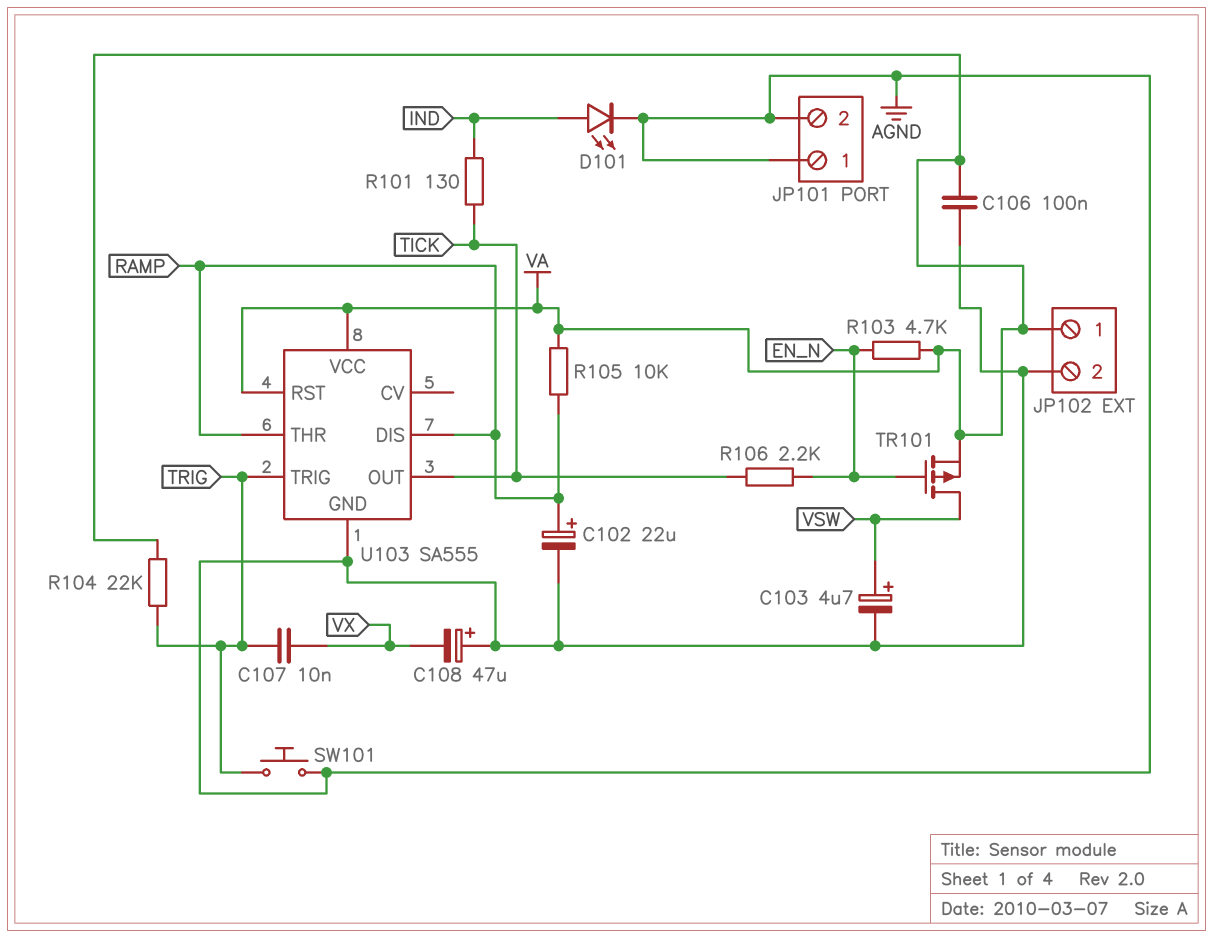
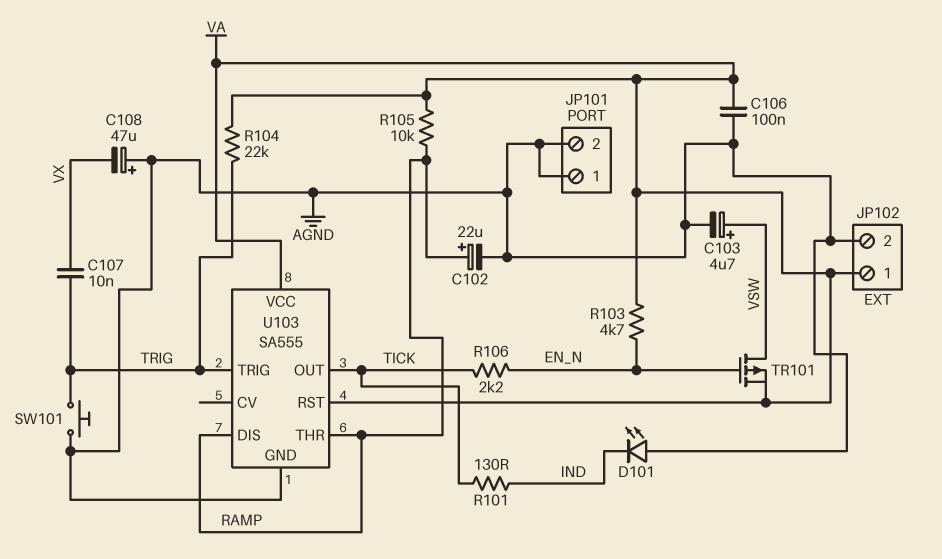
D101: LED (A IND, K AGND) -> LED (A AGND, K IND)

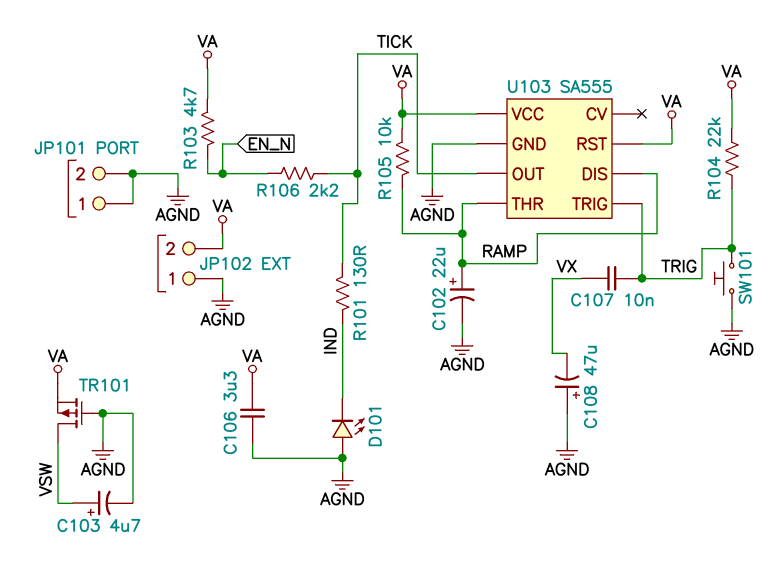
C106: 100nF (AGND, VA) -> 3.3uF (AGND, VA)
JP102 pin 1: VA -> AGND
JP102 pin 2: AGND -> VA
TR101: PMOS (G EN_N, D VSW, S VA) -> PMOS (G AGND, D VSW, S VA)

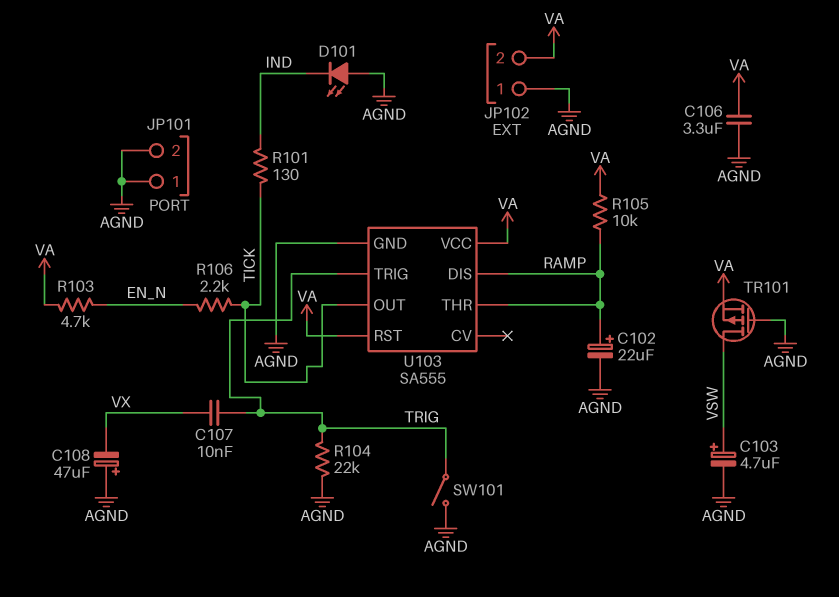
R104: 22k (TRIG, VA) -> 22k (AGND, TRIG)
SW101: button (AGND, TRIG) -> switch (AGND, TRIG)

